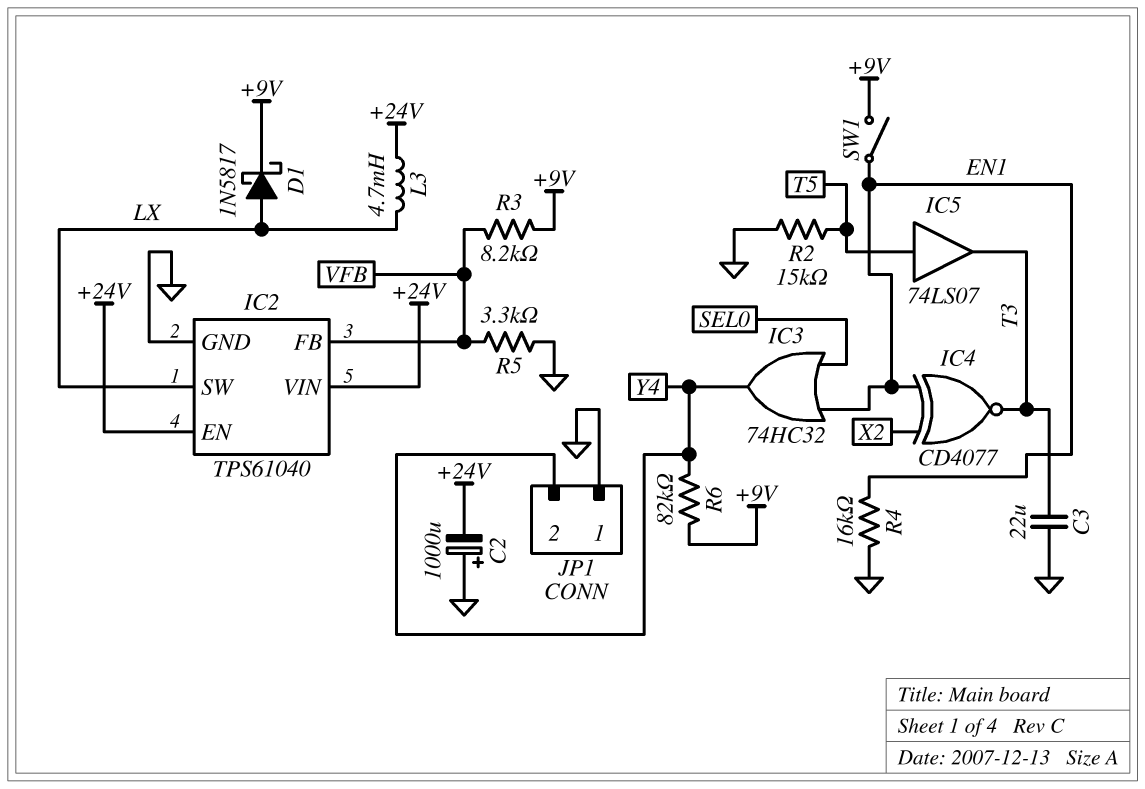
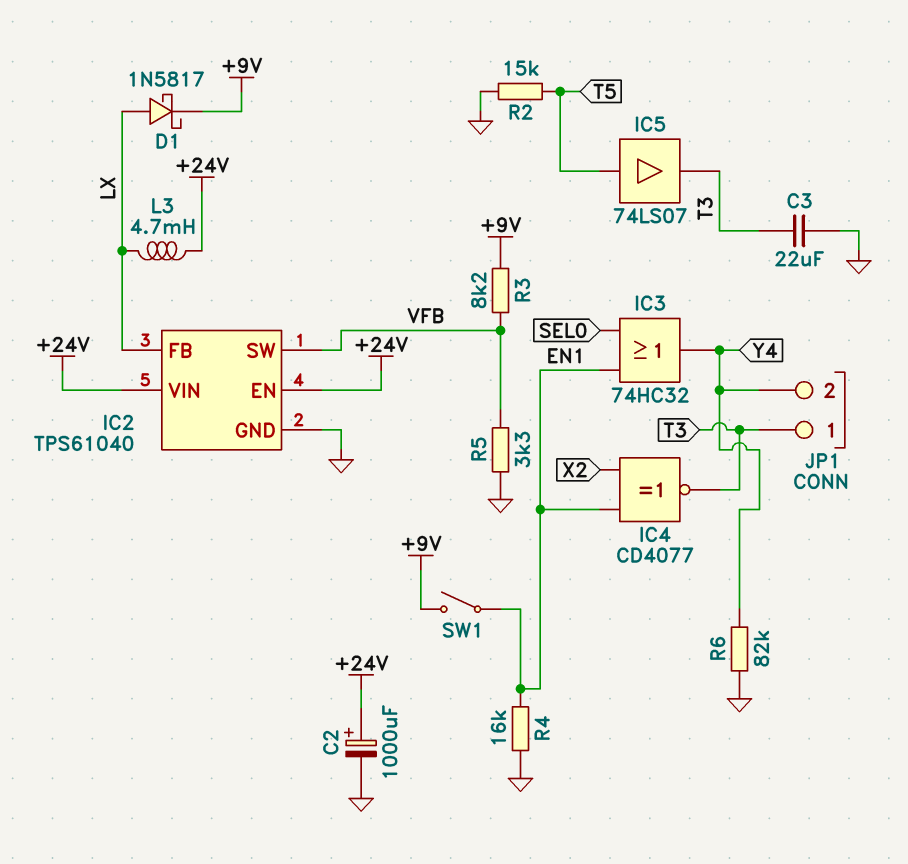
C2: 1000uF (plus GND, minus +24V) -> 1000uF (plus +24V, minus GND)
IC2 pin FB: VFB -> LX
IC2 pin SW: LX -> VFB
JP1 pin 1: GND -> T3
R6: 82k (+9V, Y4) -> 82k (GND, Y4)

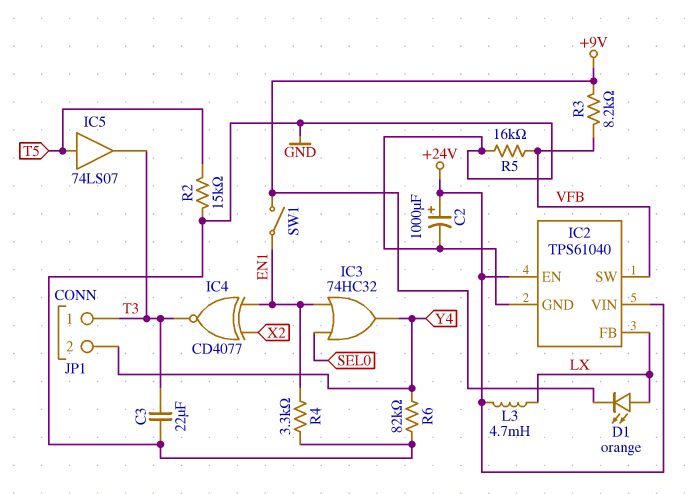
D1: schottky 1N5817 (A LX, K +9V) -> LED orange (A LX, K +9V)
R4: 16k (EN1, GND) -> 3.3k (EN1, GND)
R5: 3.3k (GND, VFB) -> 16k (GND, VFB)

